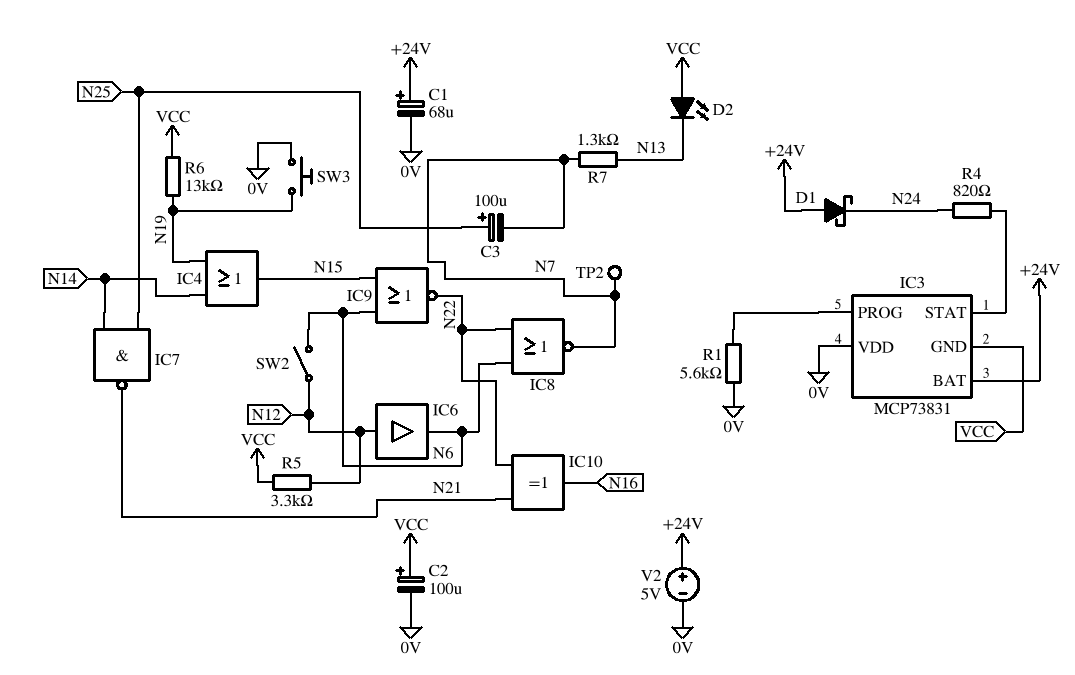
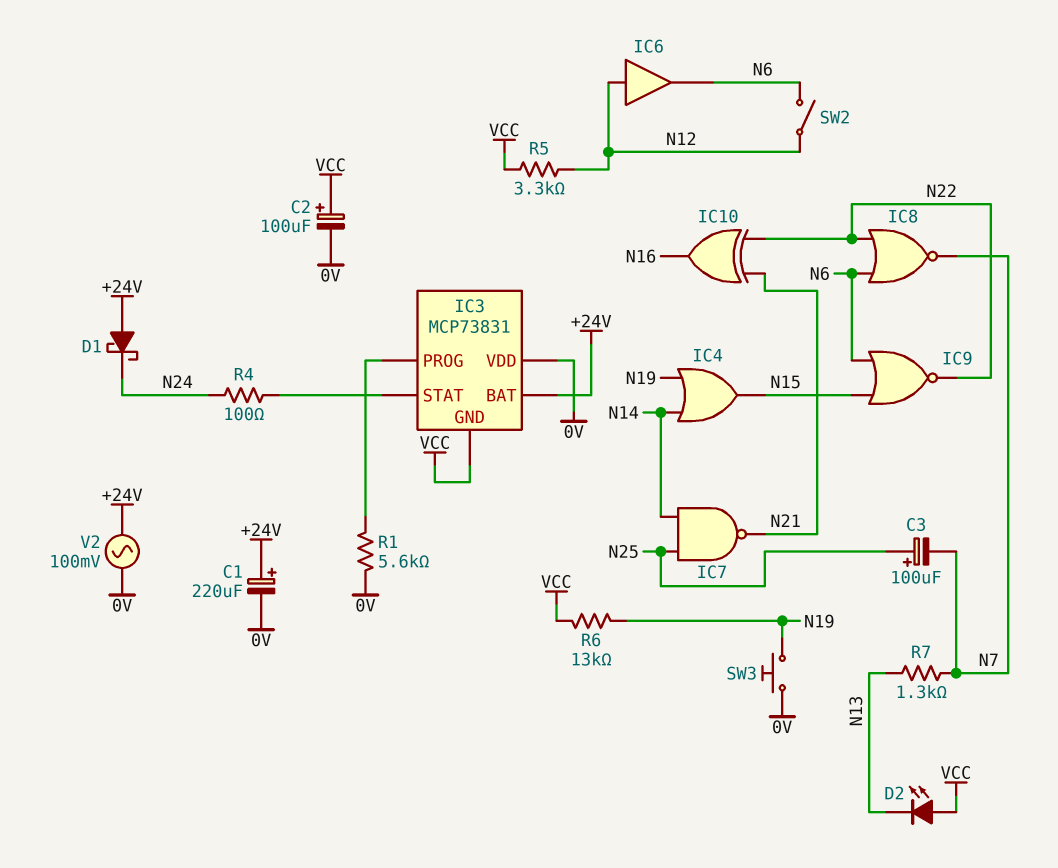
C1: 68uF (plus +24V, minus 0V) -> 220uF (plus +24V, minus 0V)
R4: 820 (IC3/STAT, N24) -> 100 (IC3/STAT, N24)
TP2: test point (N7) -> none
V2: 5V (plus +24V, minus 0V) -> AC 100mV (+24V, 0V)

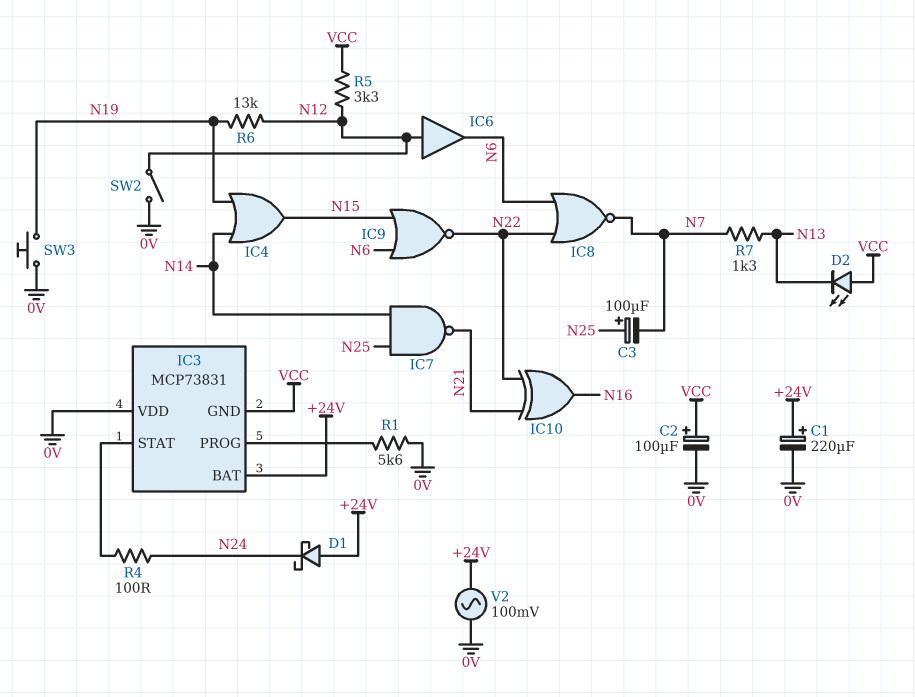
R6: 13k (N19, VCC) -> 13k (N12, N19)
SW2: switch (N6, N12) -> switch (0V, N12)

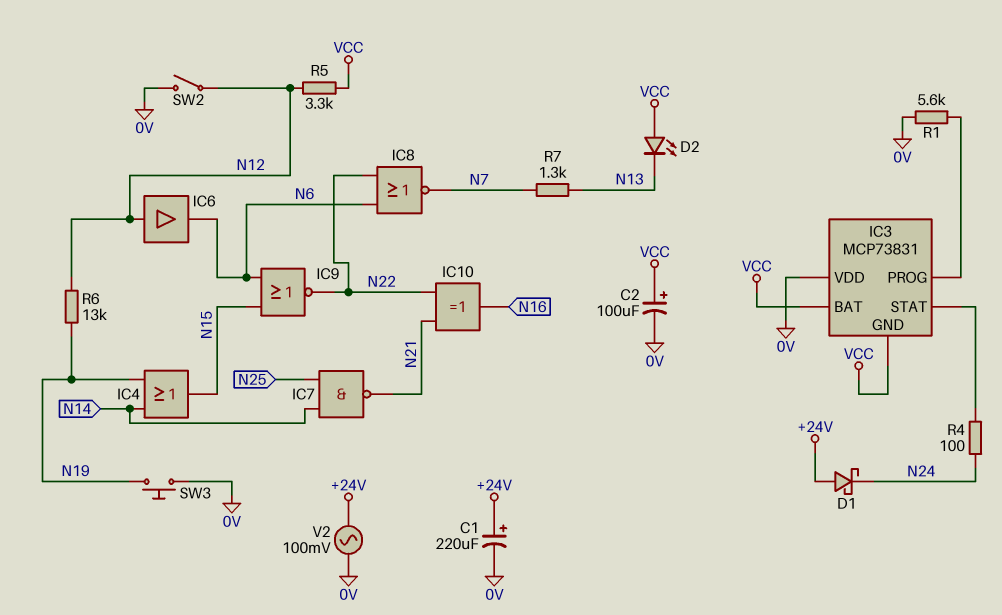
C3: 100uF (plus N25, minus N7) -> none
IC3 pin BAT: +24V -> VCC

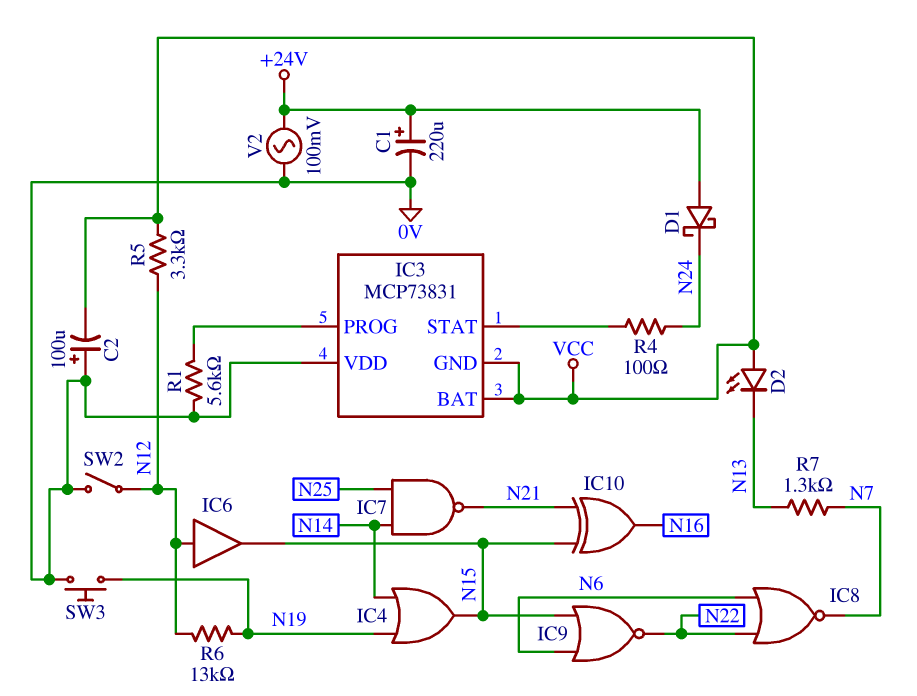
C2: 100uF (plus VCC, minus 0V) -> 100uF (plus 0V, minus VCC)
IC6: buffer (in N12, out N6) -> buffer (in N12, out N15)
IC10: XOR (in N21, in N22, out N16) -> XOR (in N15, in N21, out N16)

